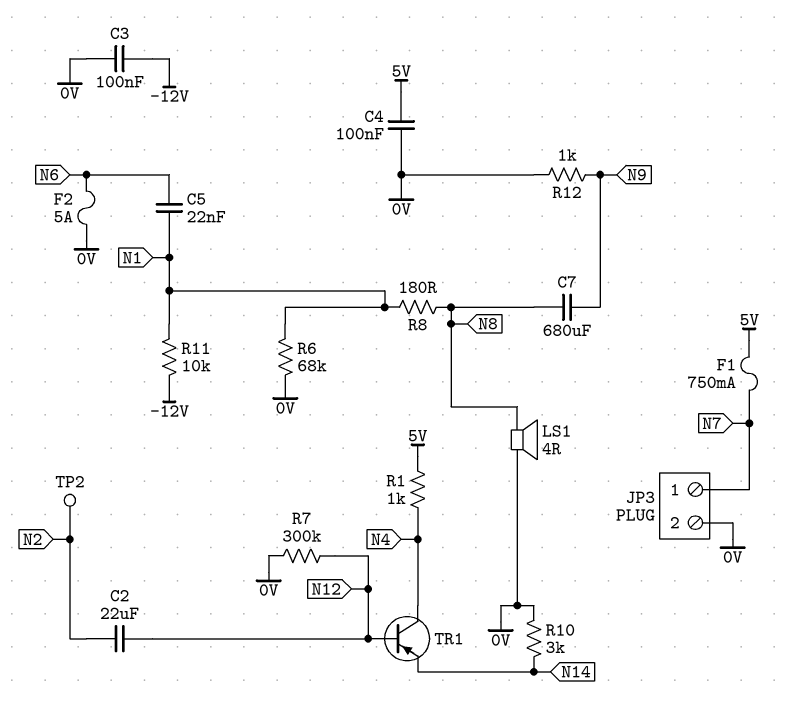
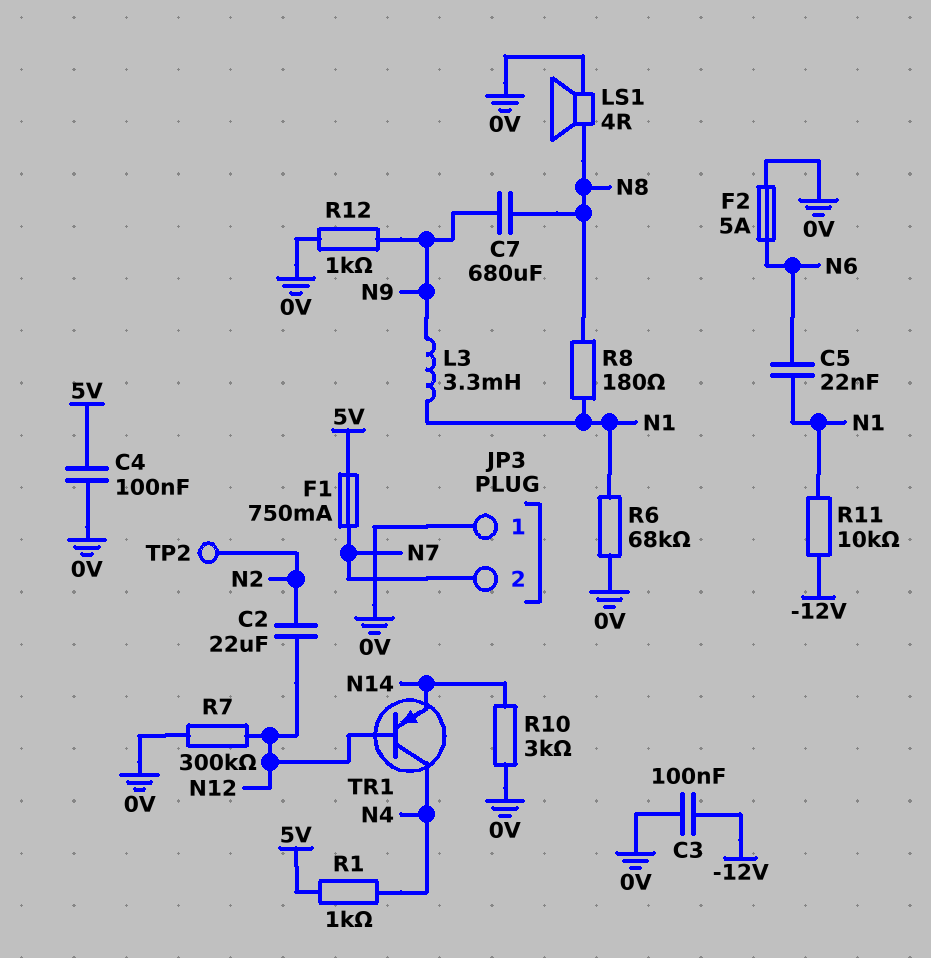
JP3 pin 1: N7 -> 0V
JP3 pin 2: 0V -> N7
L3: none -> 3.3mH (N1, N9)

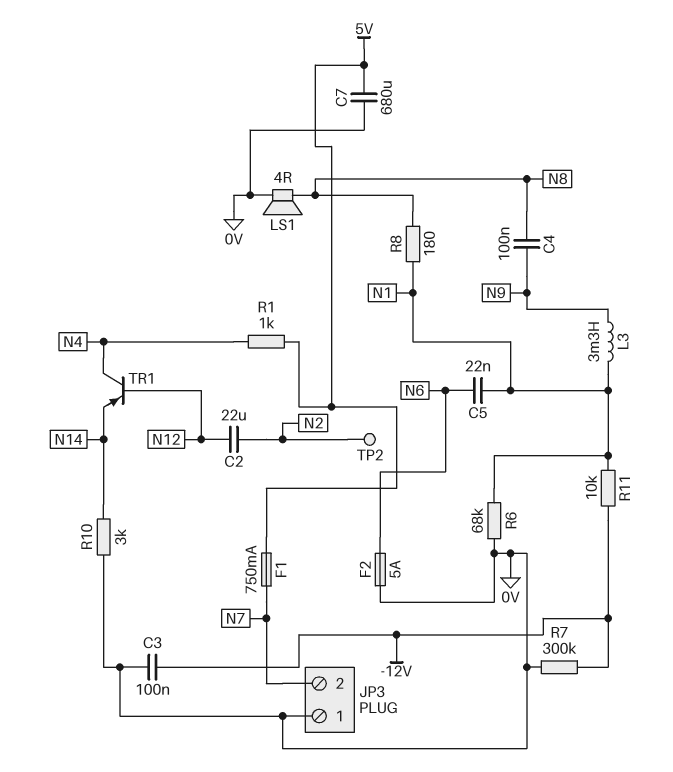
C4: 100nF (0V, 5V) -> 100nF (N8, N9)
C7: 680uF (N8, N9) -> 680uF (0V, 5V)
R7: 300k (0V, N12) -> 300k (-12V, 0V)
R12: 1k (0V, N9) -> none

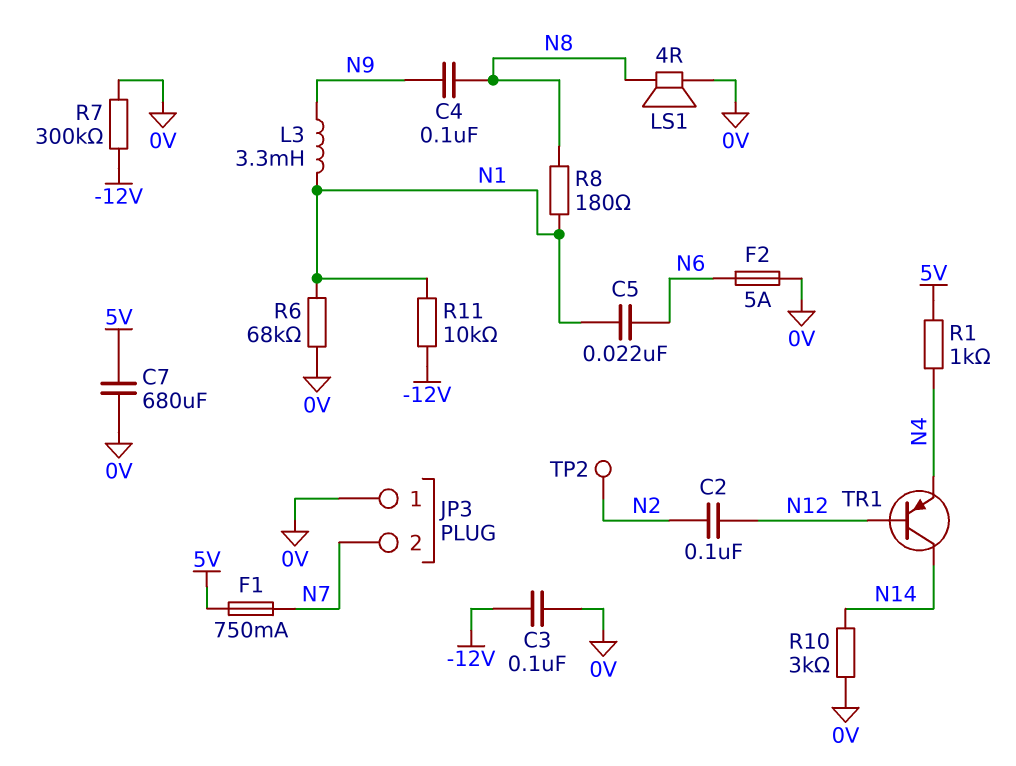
C2: 22uF (N2, N12) -> 100nF (N2, N12)
TR1: PNP (B N12, C N4, E N14) -> PNP (B N12, C N14, E N4)

